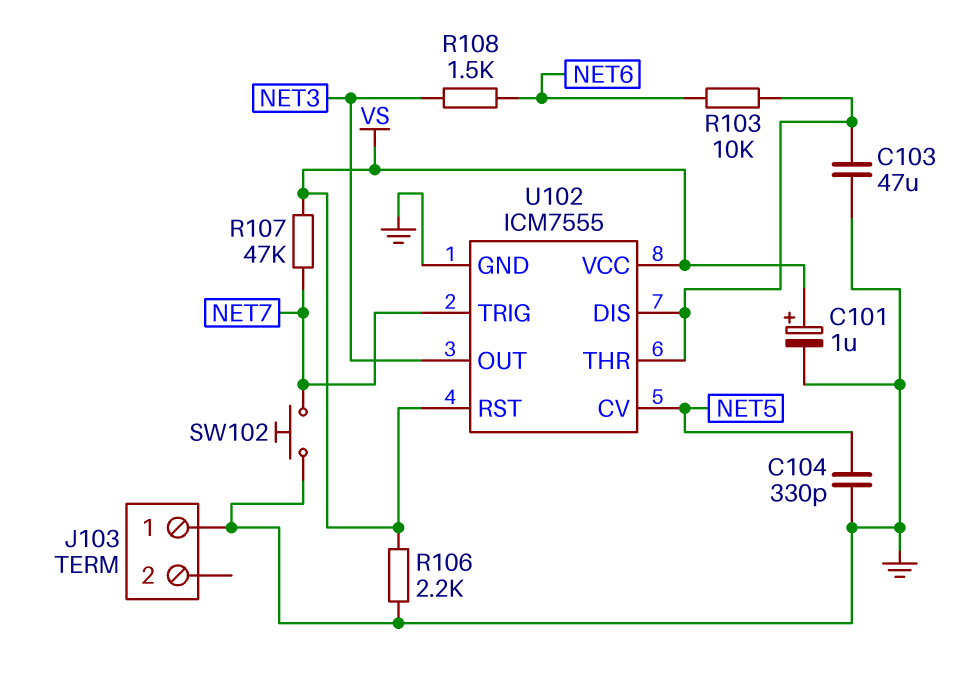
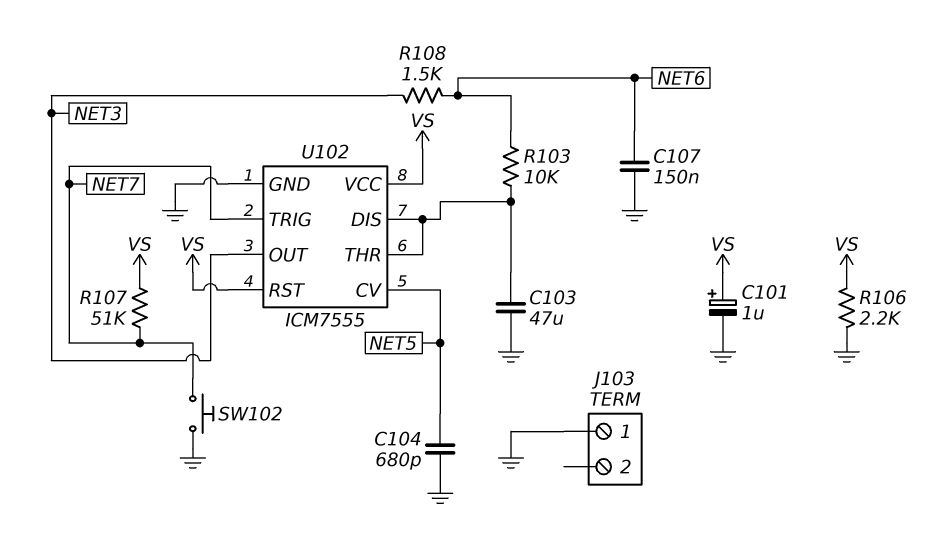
C104: 330pF (GND, NET5) -> 680pF (GND, NET5)
C107: none -> 150nF (GND, NET6)
R107: 47k (NET7, VS) -> 51k (NET7, VS)

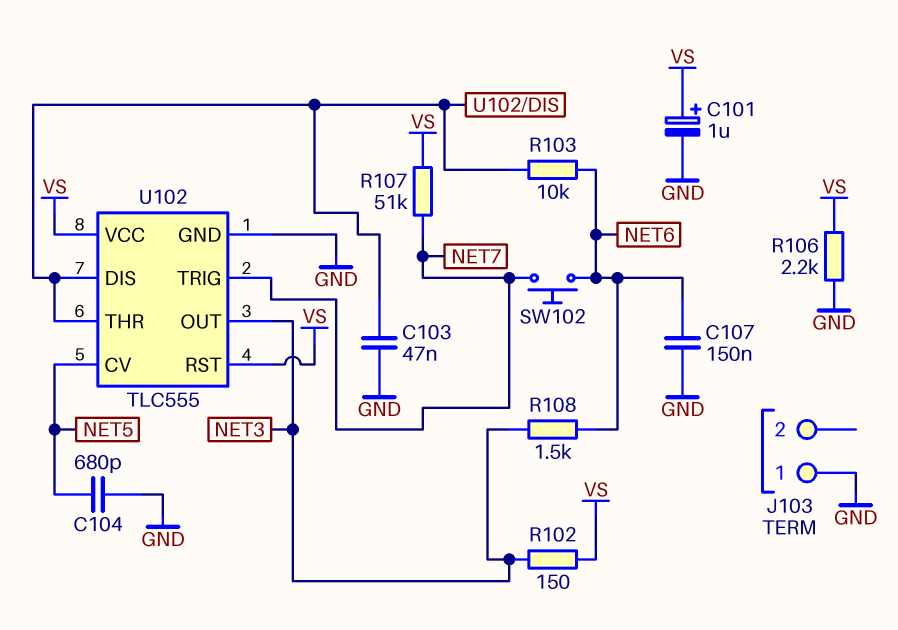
C103: 47uF (GND, U102/DIS) -> 47nF (GND, U102/DIS)
R102: none -> 150 (NET3, VS)
SW102: button (GND, NET7) -> button (NET6, NET7)
U102: ICM7555 -> TLC555

